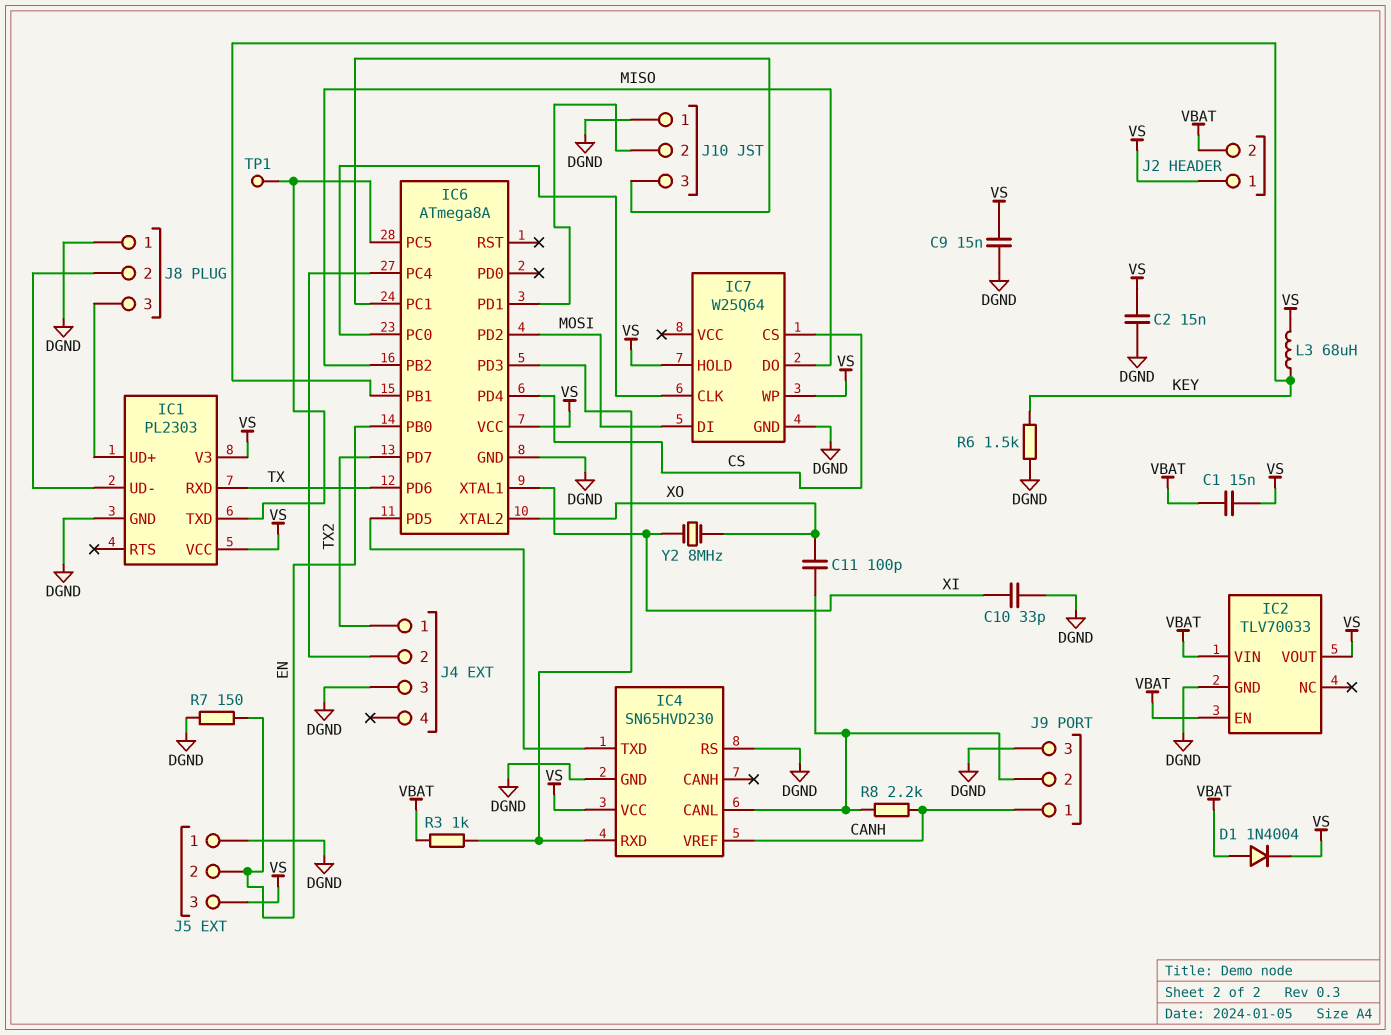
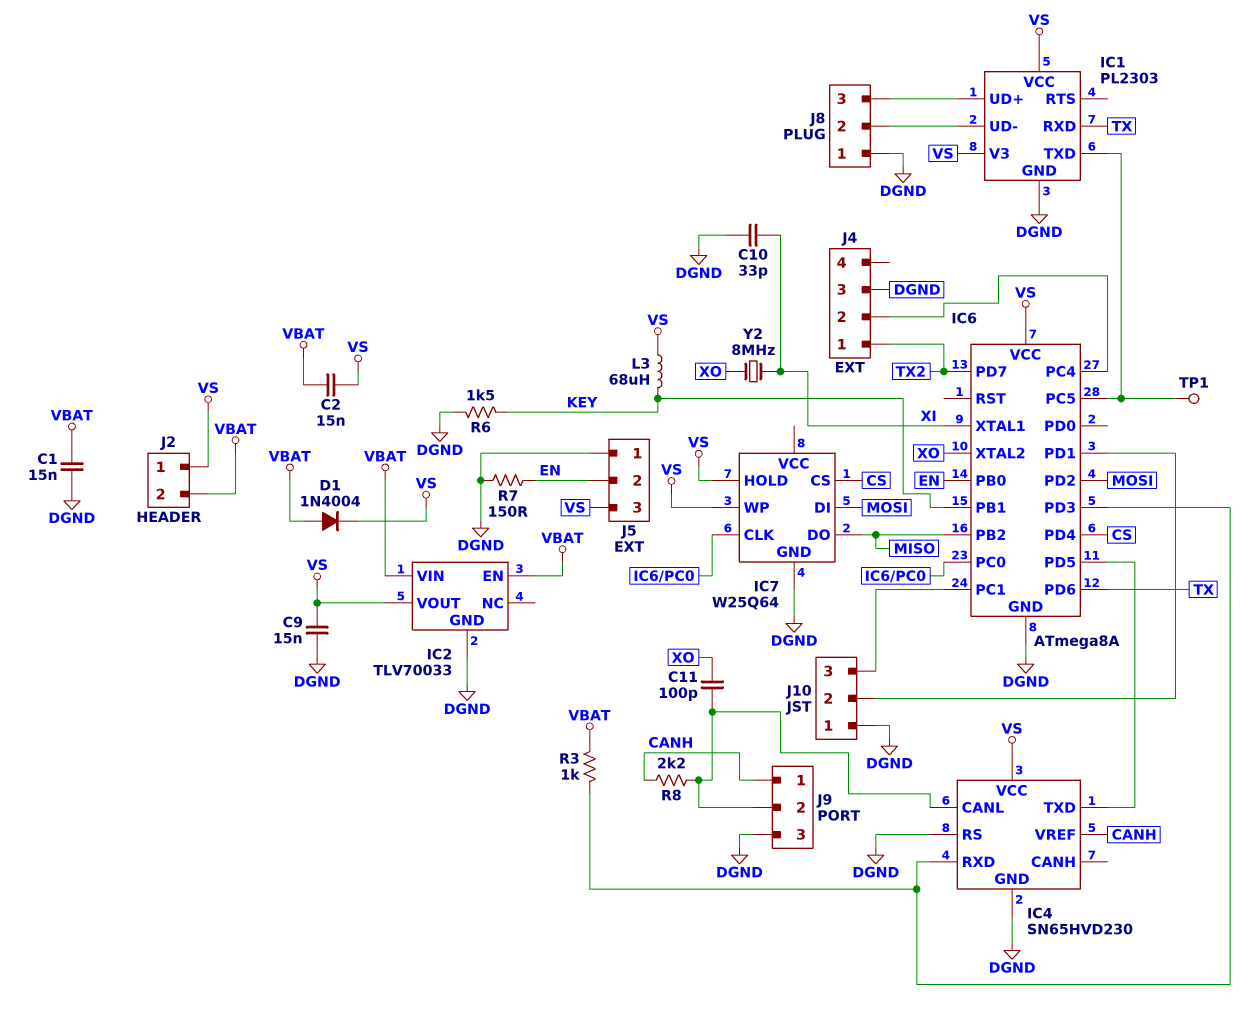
C1: 15nF (VBAT, VS) -> 15nF (DGND, VBAT)
C2: 15nF (DGND, VS) -> 15nF (VBAT, VS)

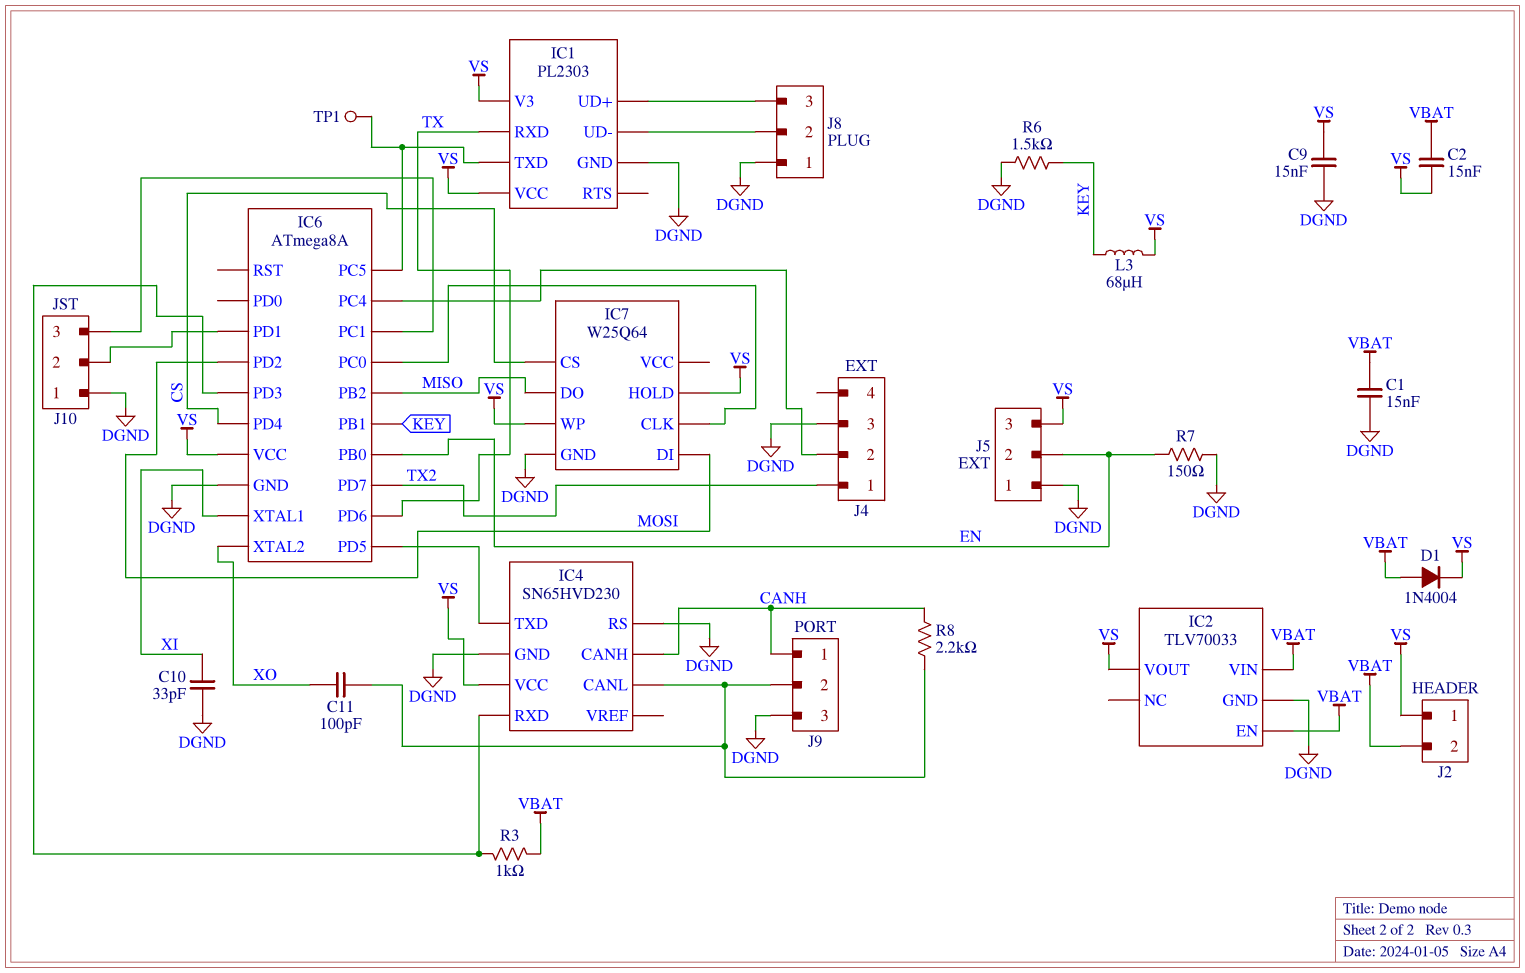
IC4 pin CANH: none -> CANH
IC4 pin VREF: CANH -> none
Y2: 8MHz (XI, XO) -> none

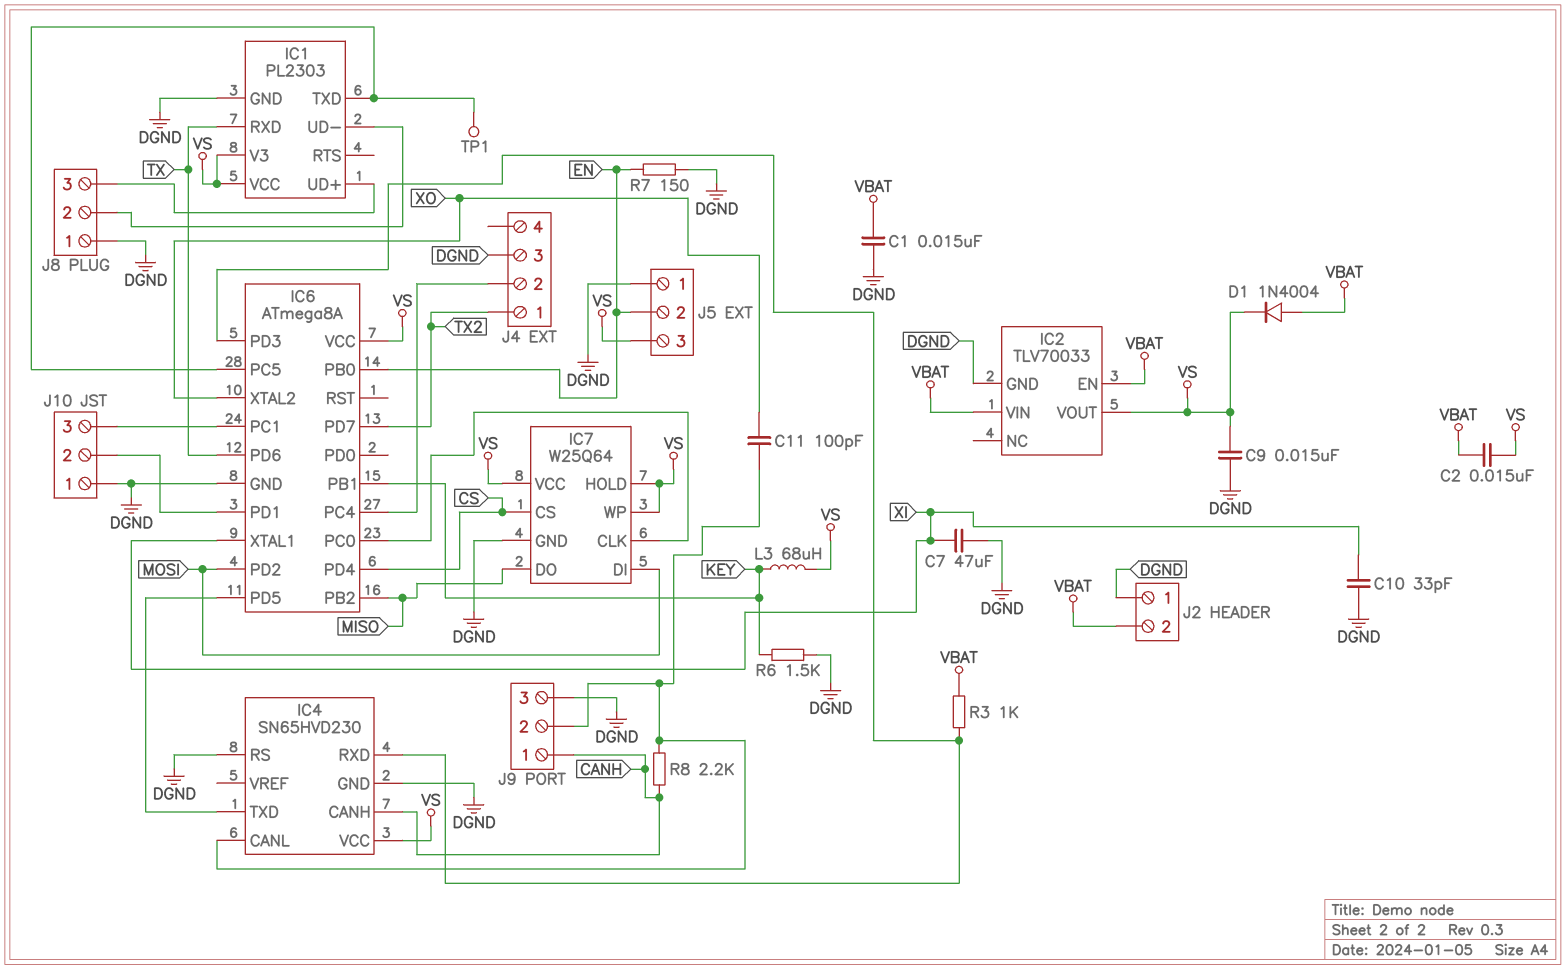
C7: none -> 47uF (DGND, XI)
IC7 pin VCC: none -> VS
J2 pin 1: VS -> DGND

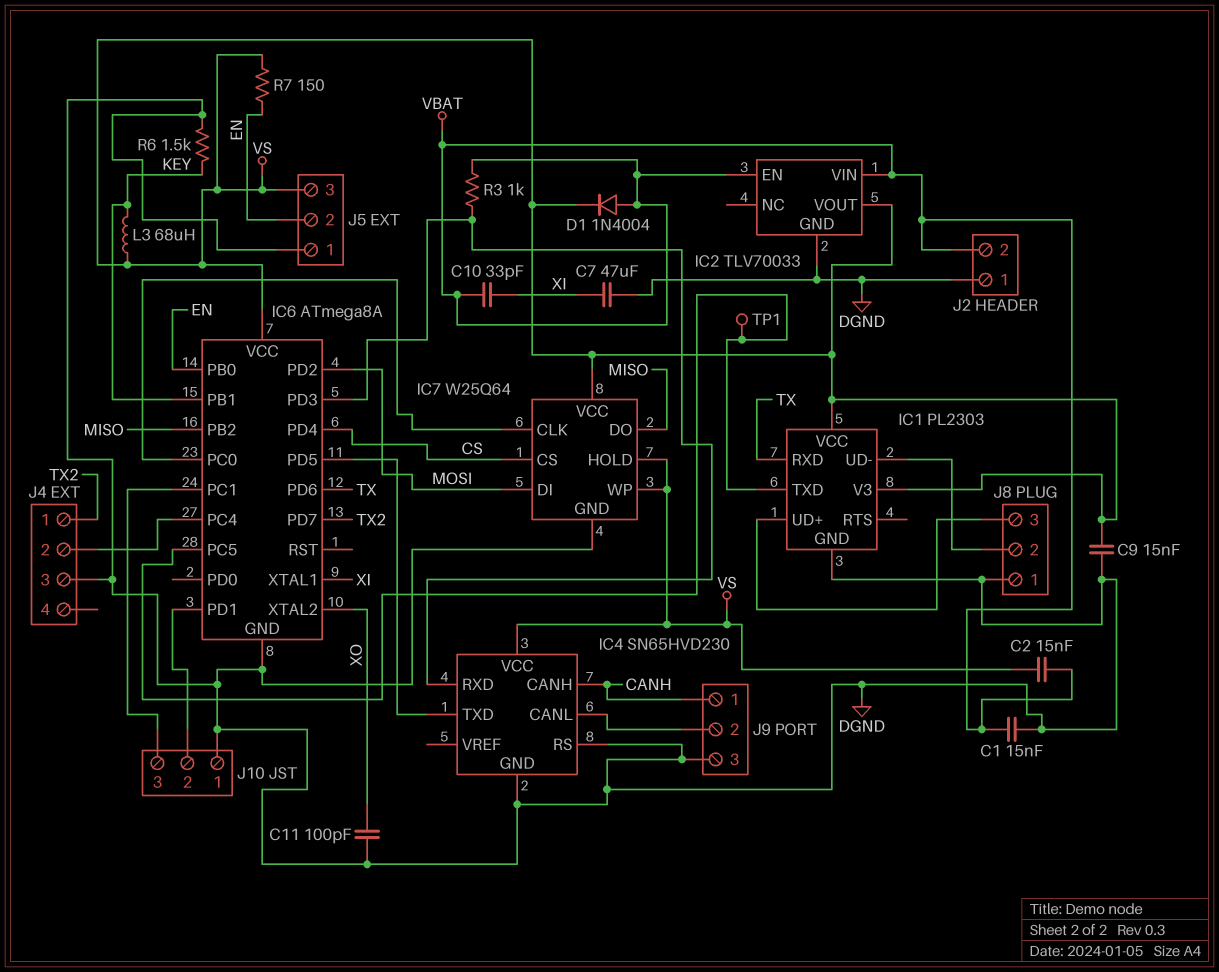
C10: 33pF (DGND, XI) -> 33pF (VBAT, XI)
C11: 100pF (IC4/CANL, XO) -> 100pF (DGND, XO)
R7: 150 (DGND, EN) -> 150 (EN, VS)
R8: 2.2k (CANH, IC4/CANL) -> none

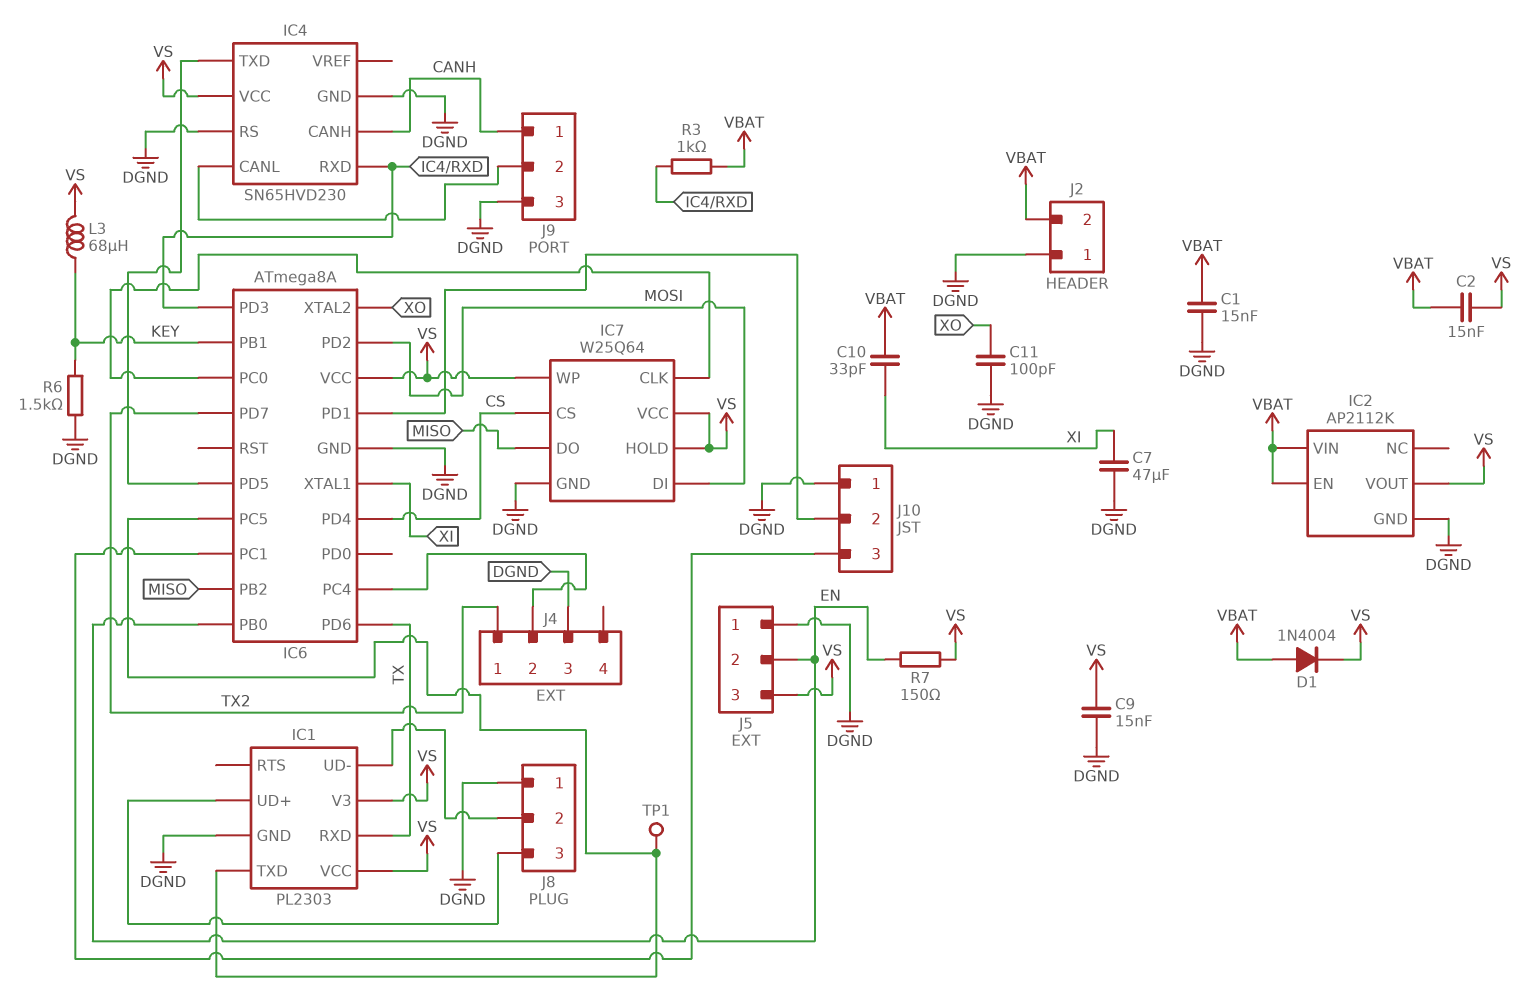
IC2: TLV70033 -> AP2112K

